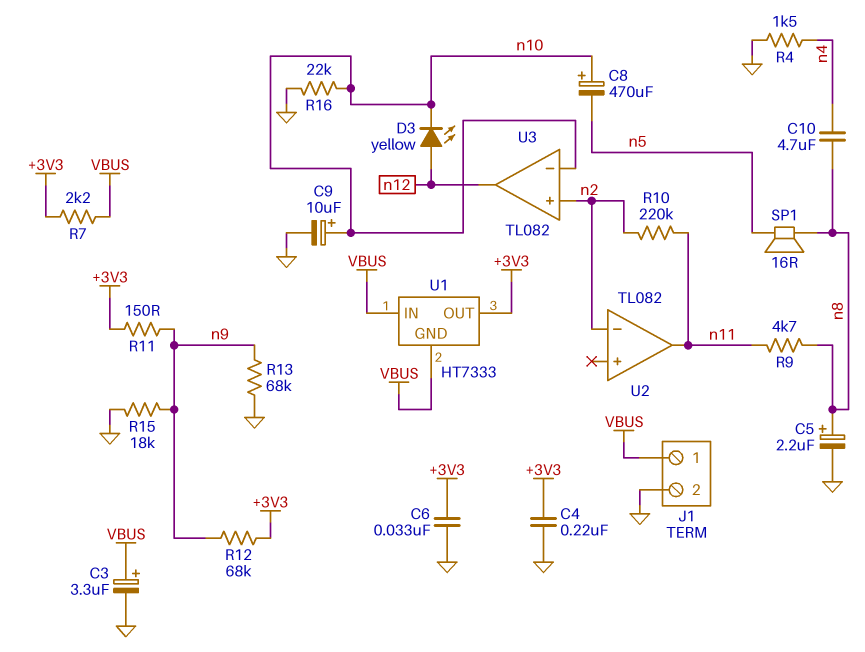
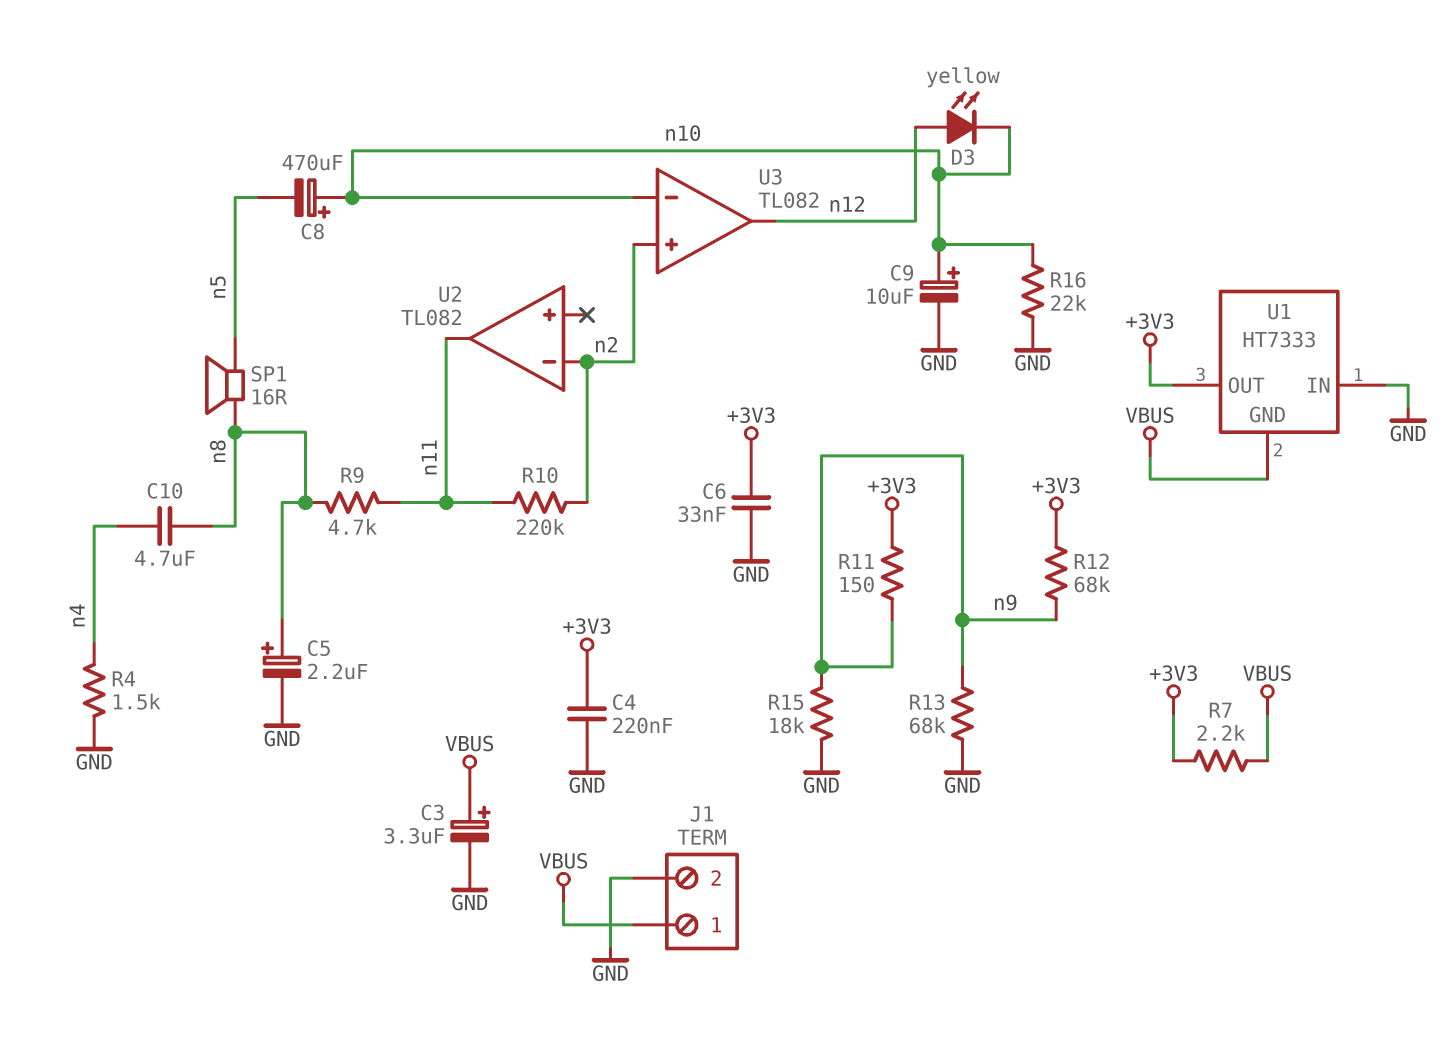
U1 pin IN: VBUS -> GND

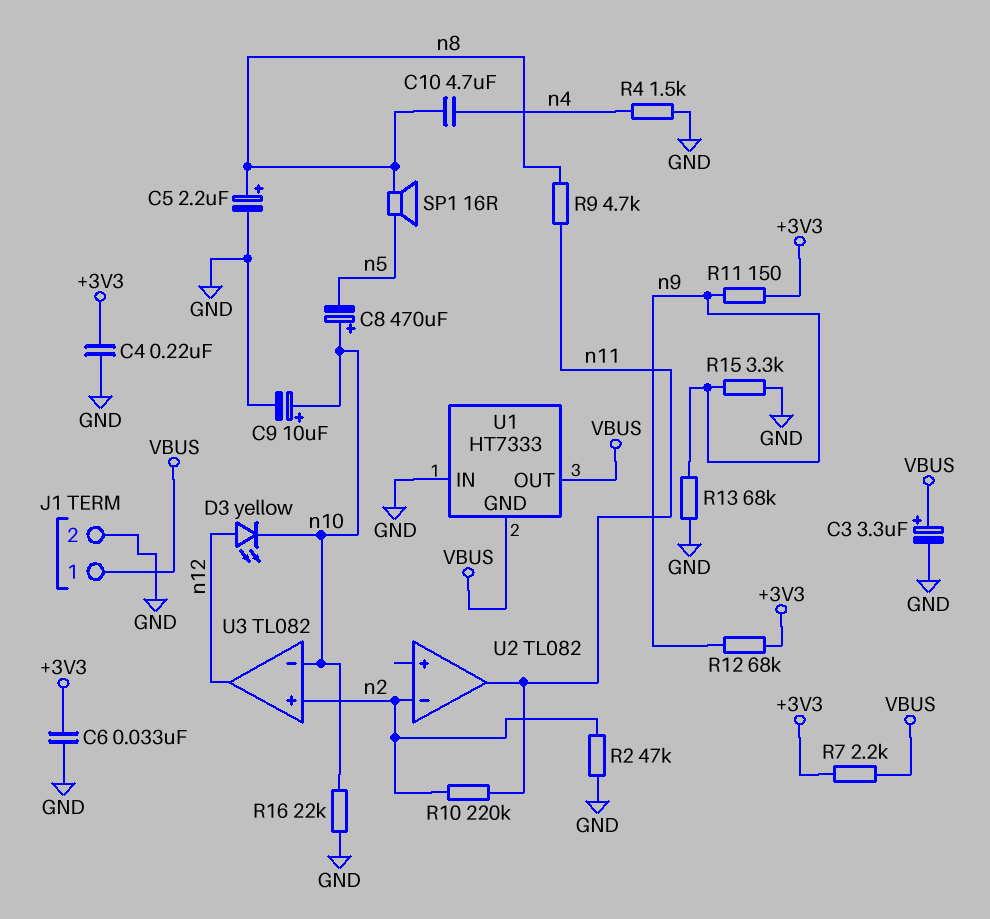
R2: none -> 47k (GND, n2)
R15: 18k (GND, n9) -> 3.3k (GND, n9)
U1 pin OUT: +3V3 -> VBUS

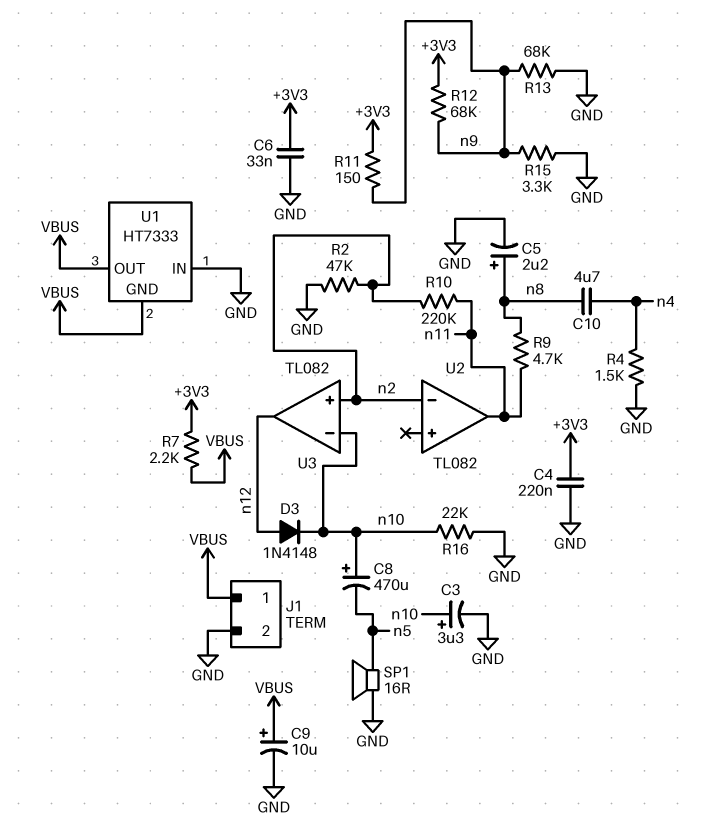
C3: 3.3uF (plus VBUS, minus GND) -> 3.3uF (plus n10, minus GND)
C9: 10uF (plus n10, minus GND) -> 10uF (plus VBUS, minus GND)
D3: LED yellow (A n12, K n10) -> diode 1N4148 (A n12, K n10)
SP1: speaker 16R (n5, n8) -> speaker 16R (GND, n5)

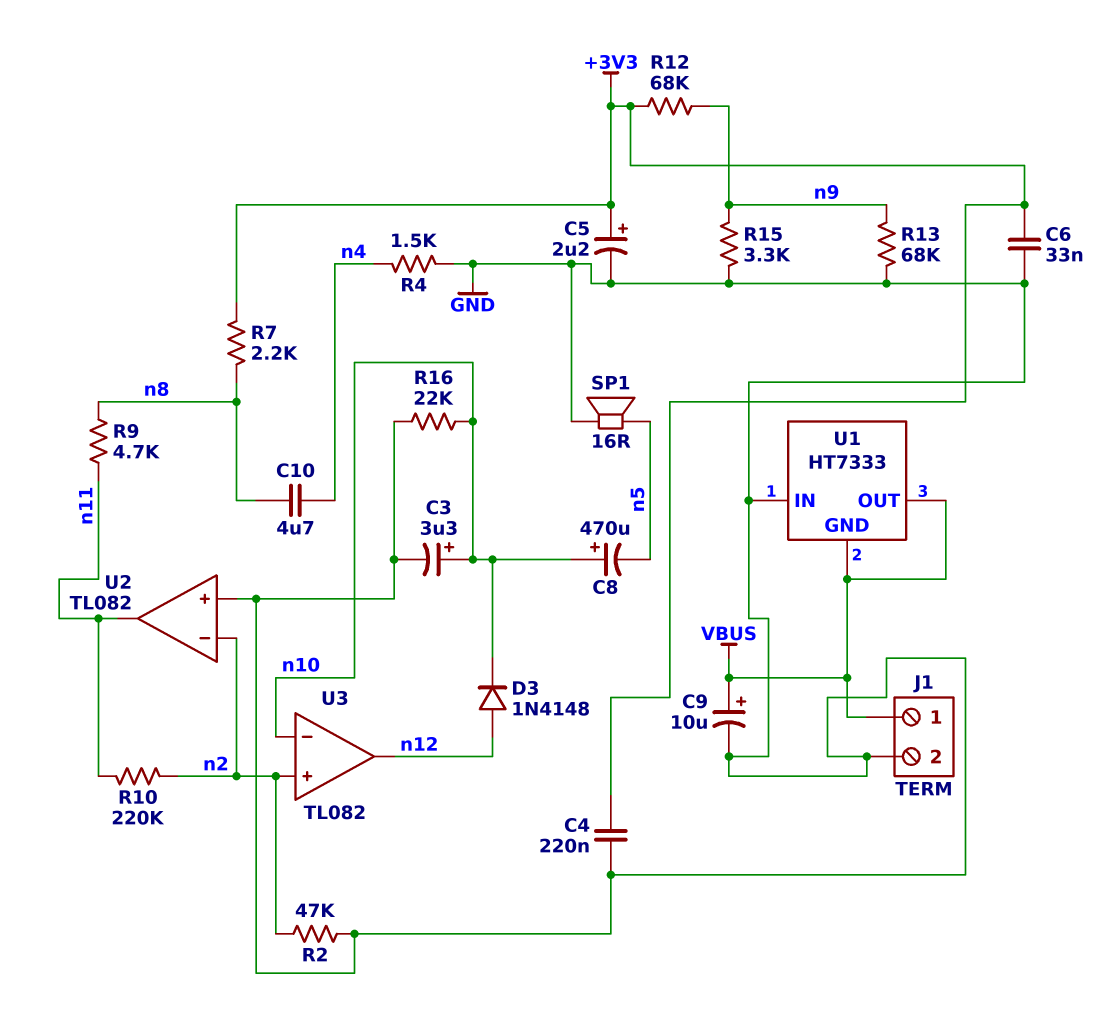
C5: 2.2uF (plus n8, minus GND) -> 2.2uF (plus +3V3, minus GND)
R7: 2.2k (+3V3, VBUS) -> 2.2k (+3V3, n8)
R11: 150 (+3V3, n9) -> none
U2 pin in+: none -> GND

